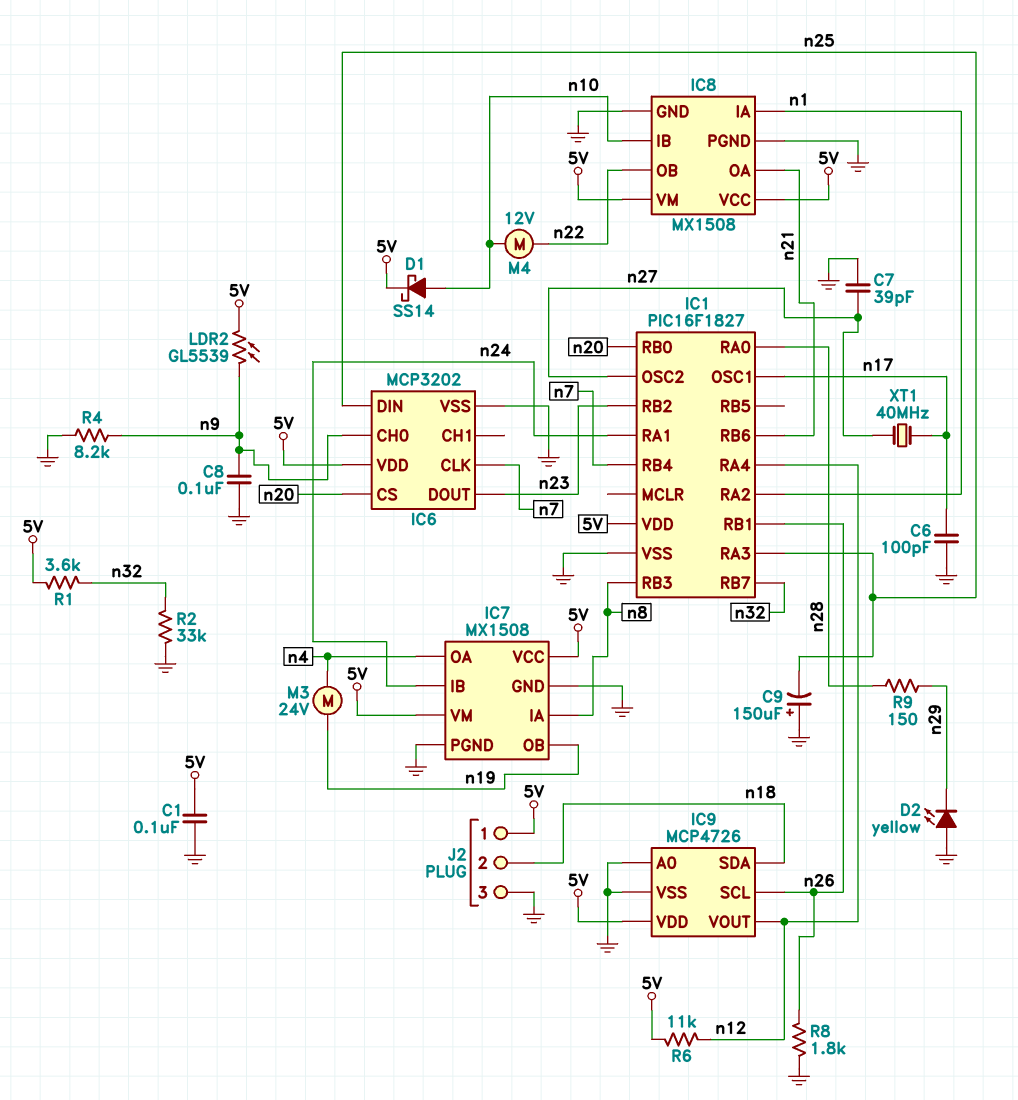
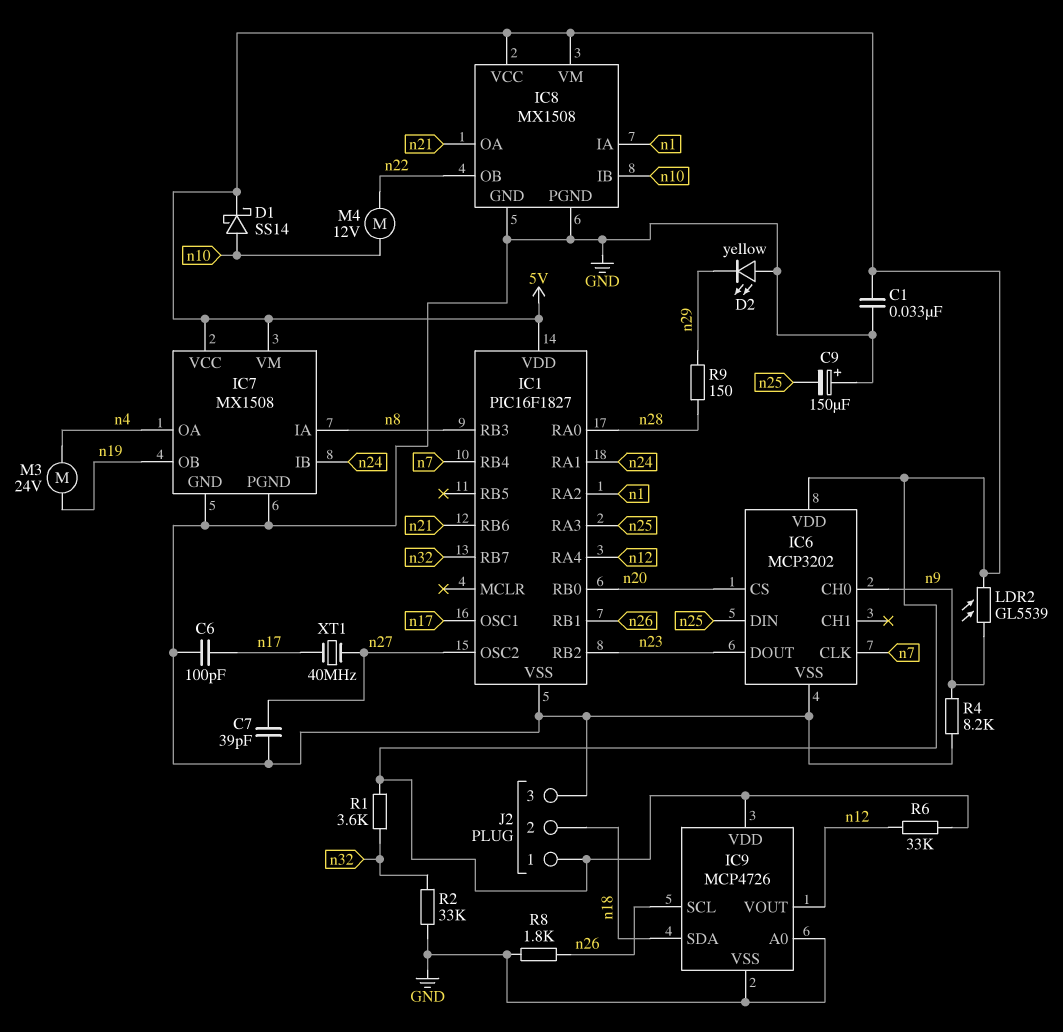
C1: 100nF (5V, GND) -> 33nF (5V, GND)
C8: 100nF (GND, n9) -> none
R6: 11k (5V, n12) -> 33k (5V, n12)

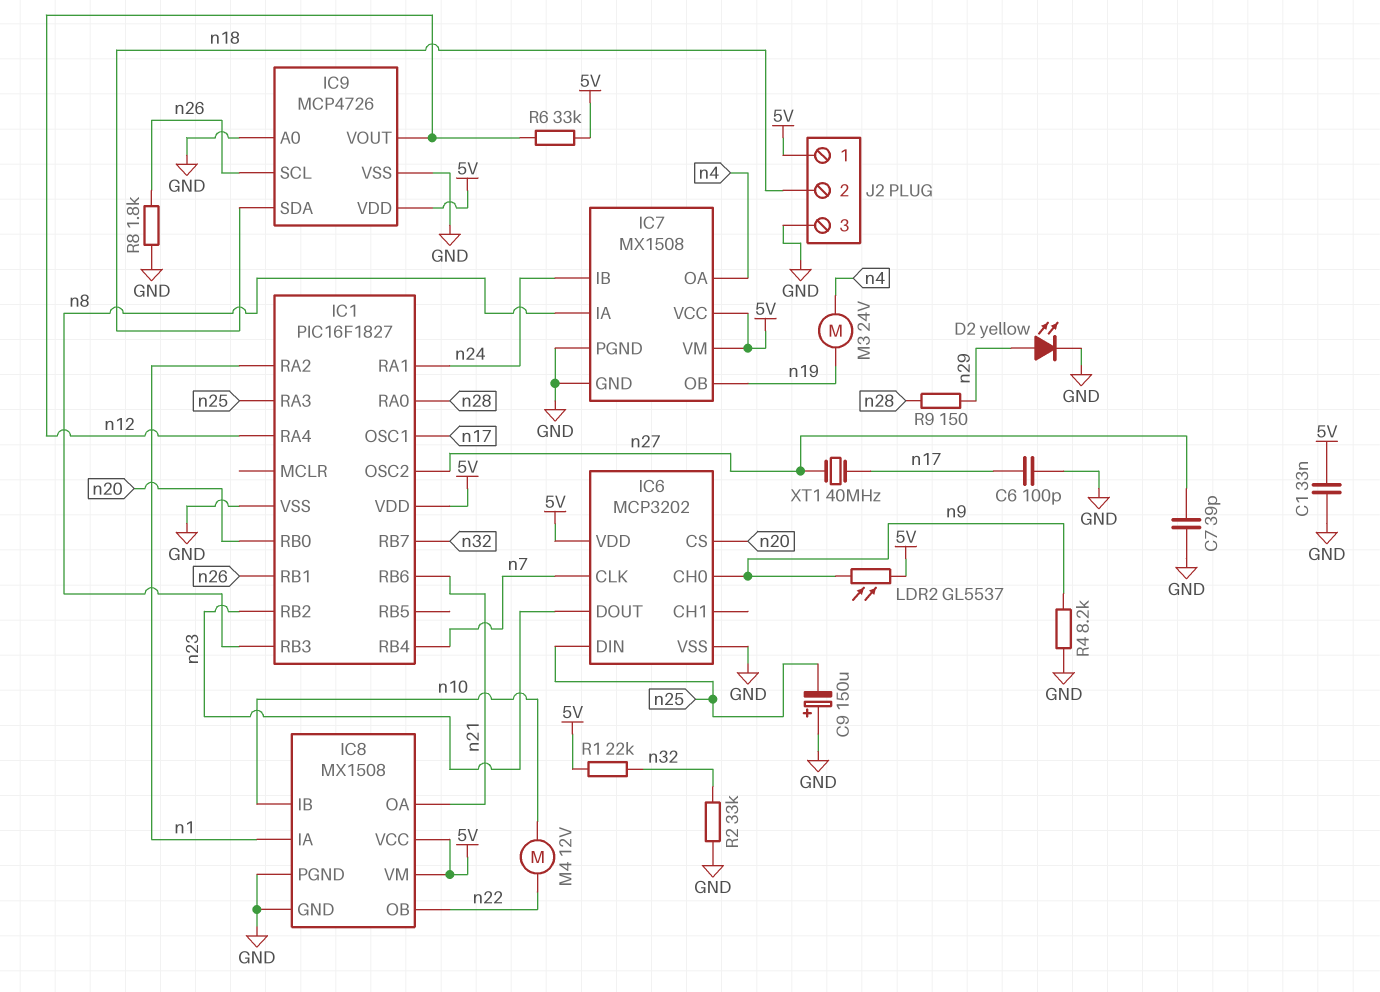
D1: schottky SS14 (A n10, K 5V) -> none
D2: LED yellow (A GND, K n29) -> LED yellow (A n29, K GND)
LDR2: GL5539 (5V, n9) -> GL5537 (5V, n9)
R1: 3.6k (5V, n32) -> 22k (5V, n32)

